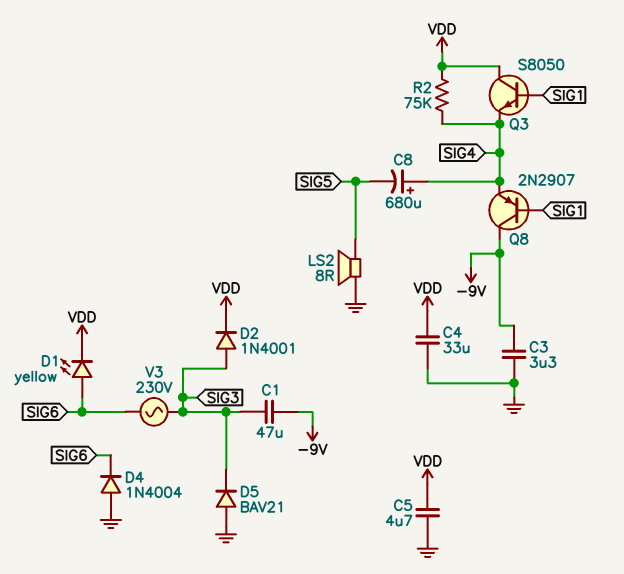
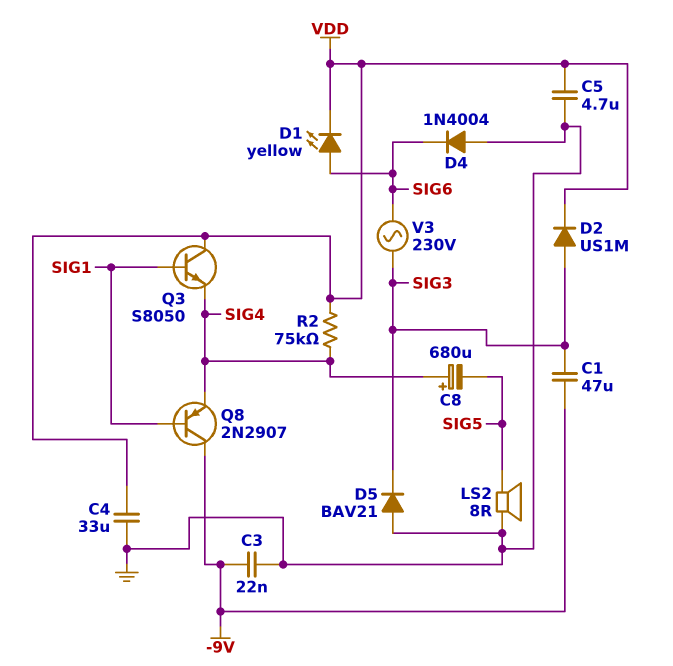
C3: 3.3uF (-9V, GND) -> 22nF (-9V, GND)
D2: diode 1N4001 (A SIG3, K VDD) -> diode US1M (A SIG3, K VDD)

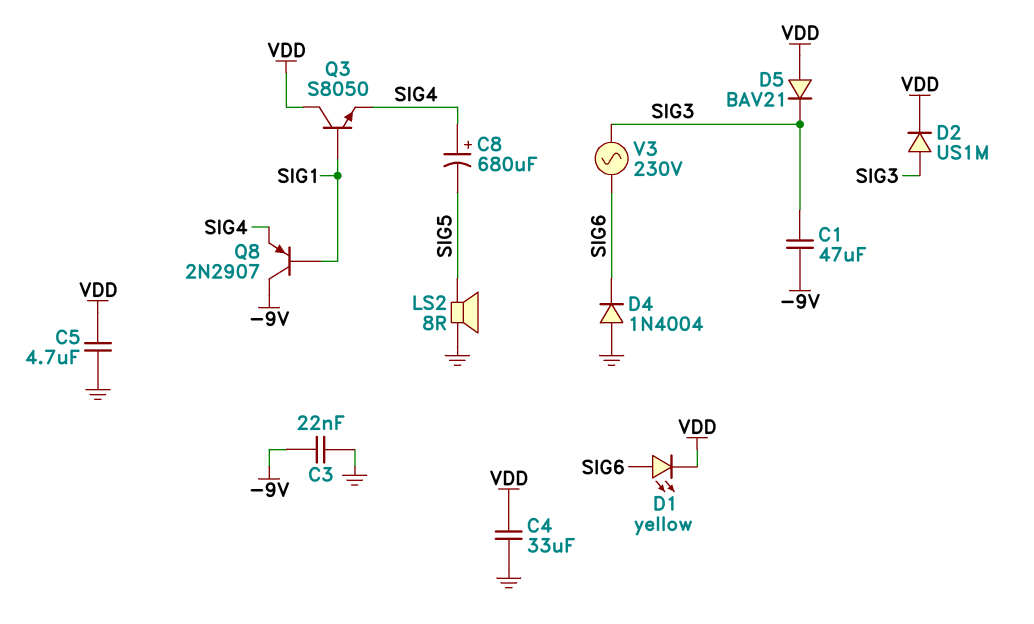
D5: diode BAV21 (A GND, K SIG3) -> diode BAV21 (A VDD, K SIG3)
R2: 75k (SIG4, VDD) -> none

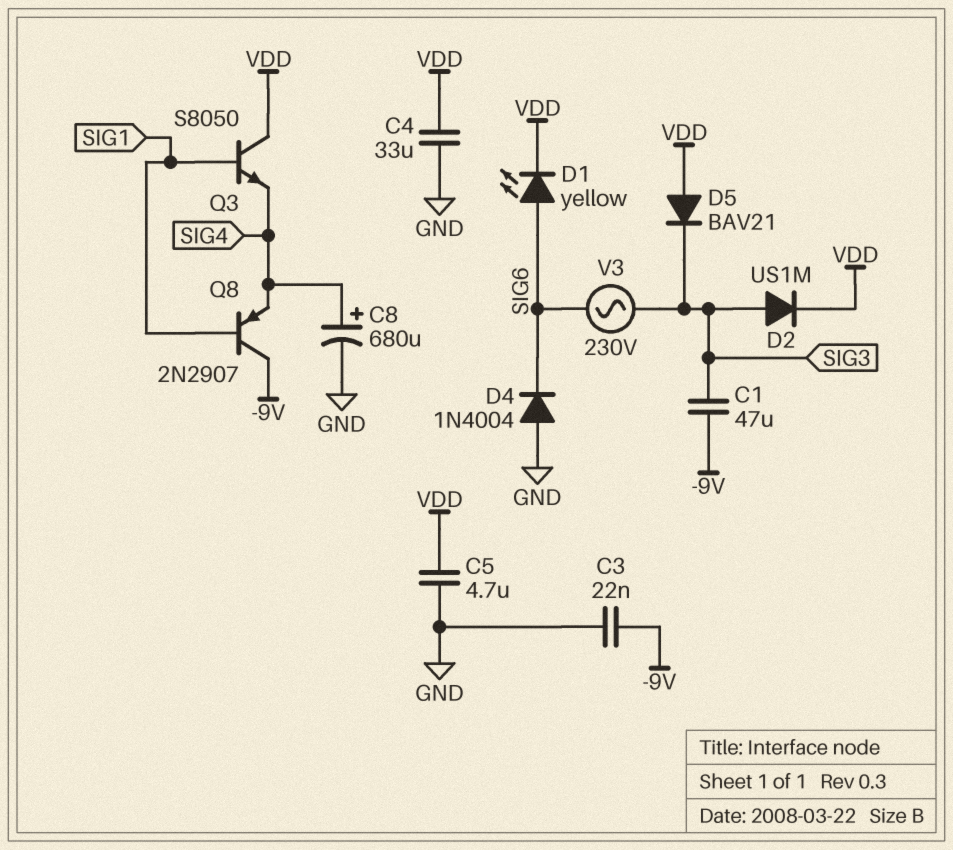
C8: 680uF (plus SIG4, minus SIG5) -> 680uF (plus SIG4, minus GND)
LS2: speaker 8R (GND, SIG5) -> none

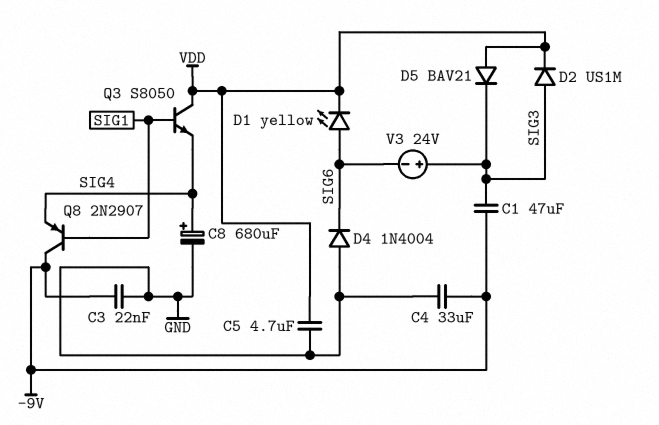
C4: 33uF (GND, VDD) -> 33uF (-9V, GND)
V3: AC 230V (SIG3, SIG6) -> 24V (plus SIG3, minus SIG6)

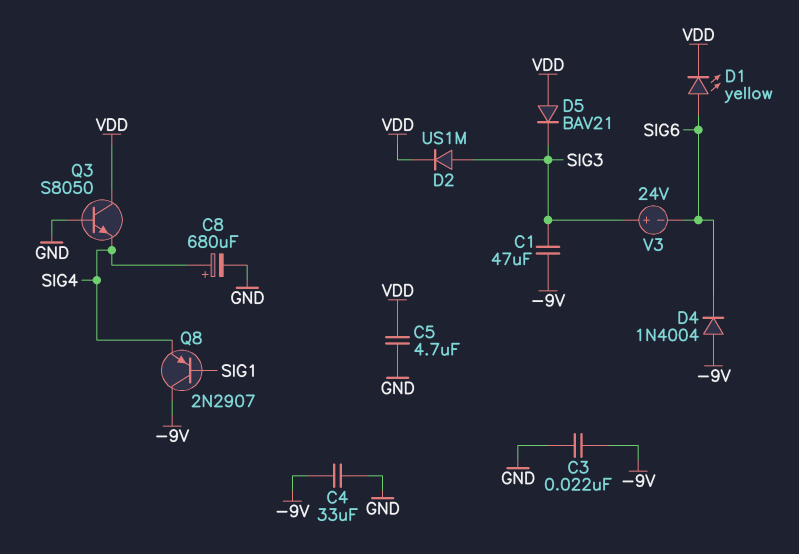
D4: diode 1N4004 (A GND, K SIG6) -> diode 1N4004 (A -9V, K SIG6)
Q3: NPN S8050 (B SIG1, C VDD, E SIG4) -> NPN S8050 (B GND, C VDD, E SIG4)

